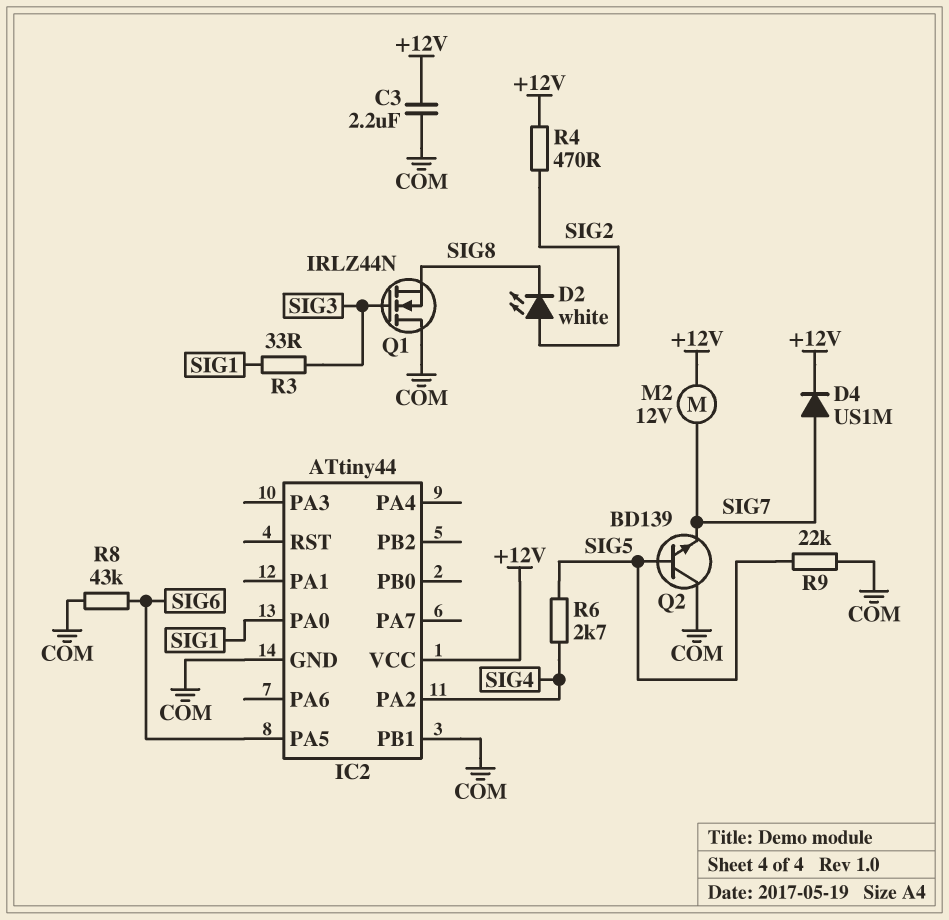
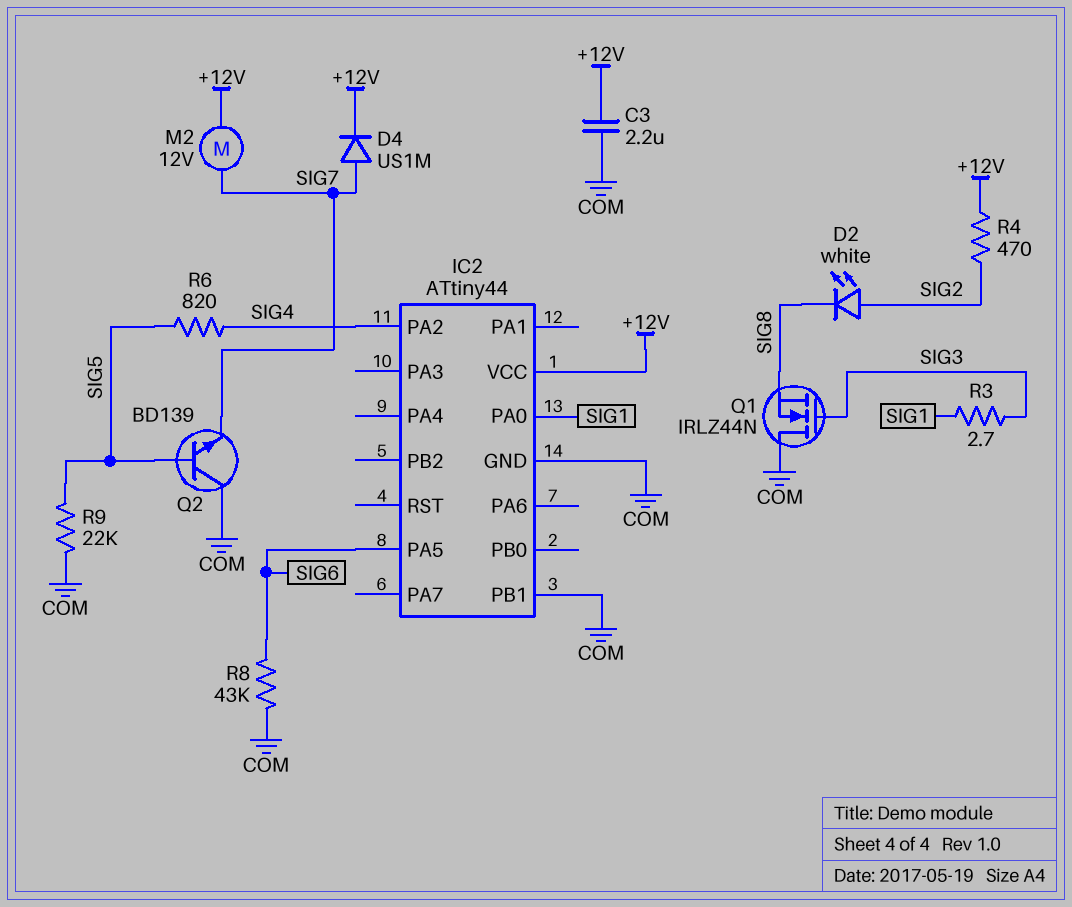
R3: 33 (SIG1, SIG3) -> 2.7 (SIG1, SIG3)
R6: 2.7k (SIG4, SIG5) -> 820 (SIG4, SIG5)

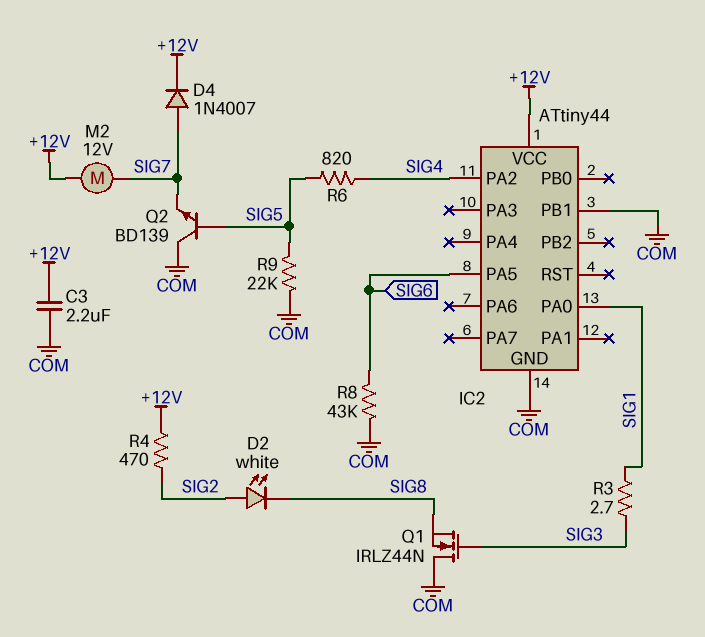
D4: diode US1M (A SIG7, K +12V) -> diode 1N4007 (A SIG7, K +12V)

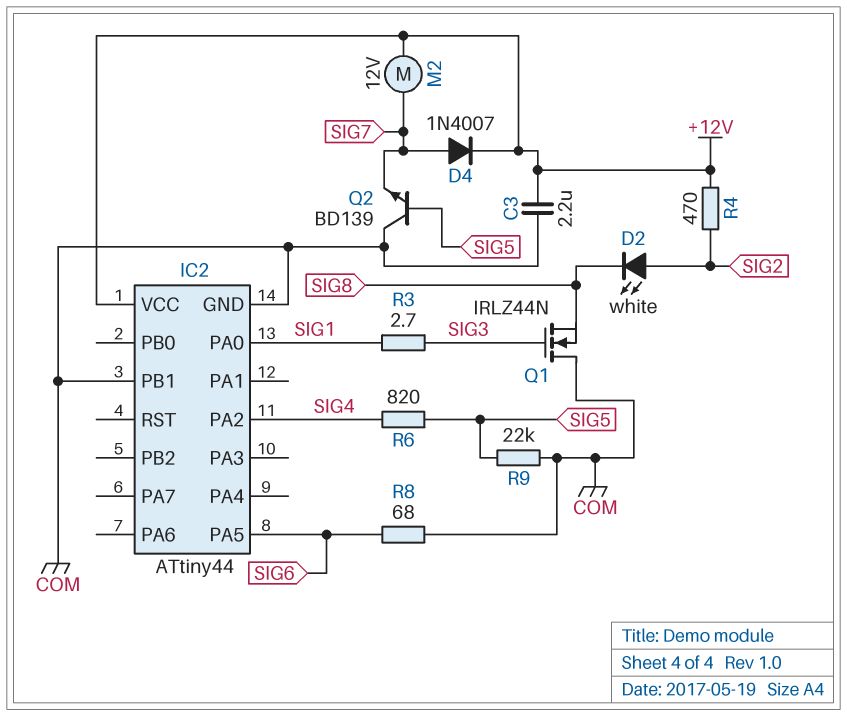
R8: 43k (COM, SIG6) -> 68 (COM, SIG6)

